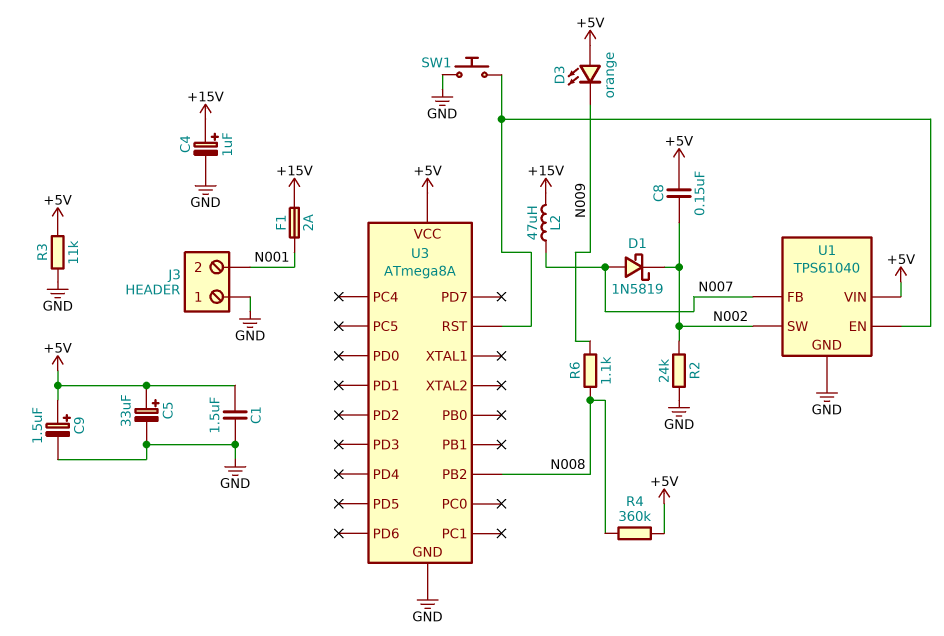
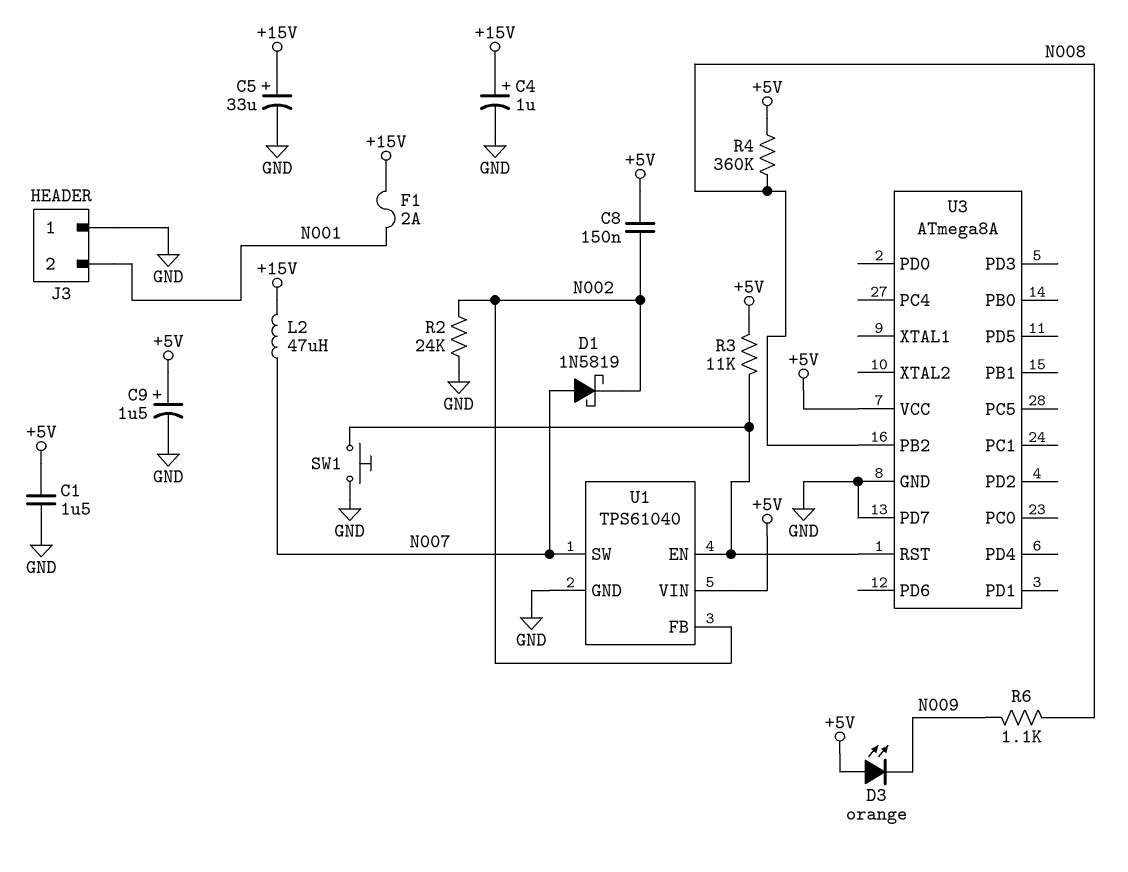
C5: 33uF (plus +5V, minus GND) -> 33uF (plus +15V, minus GND)
R3: 11k (+5V, GND) -> 11k (+5V, U1/EN)
U1 pin FB: N007 -> N002
U1 pin SW: N002 -> N007
U3 pin PD7: none -> GND

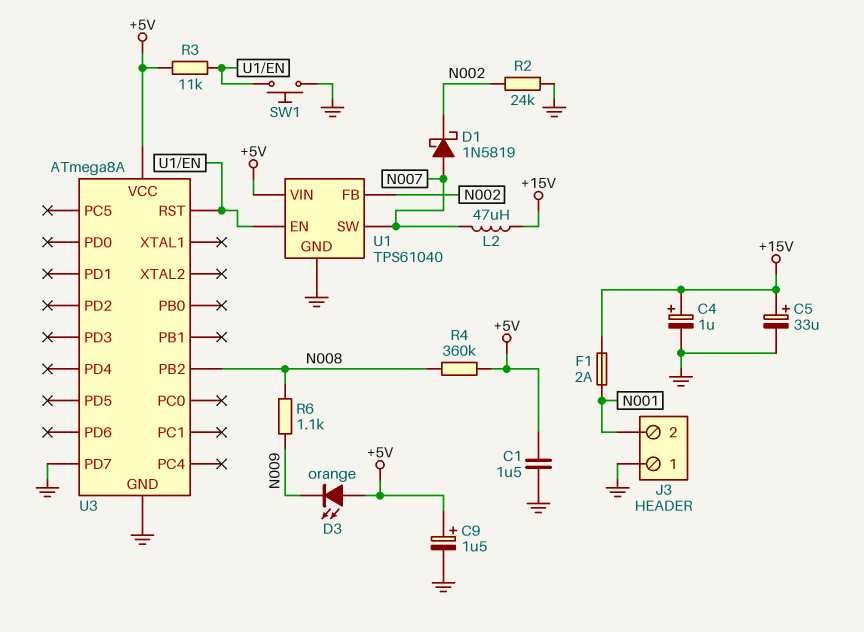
C8: 150nF (+5V, N002) -> none

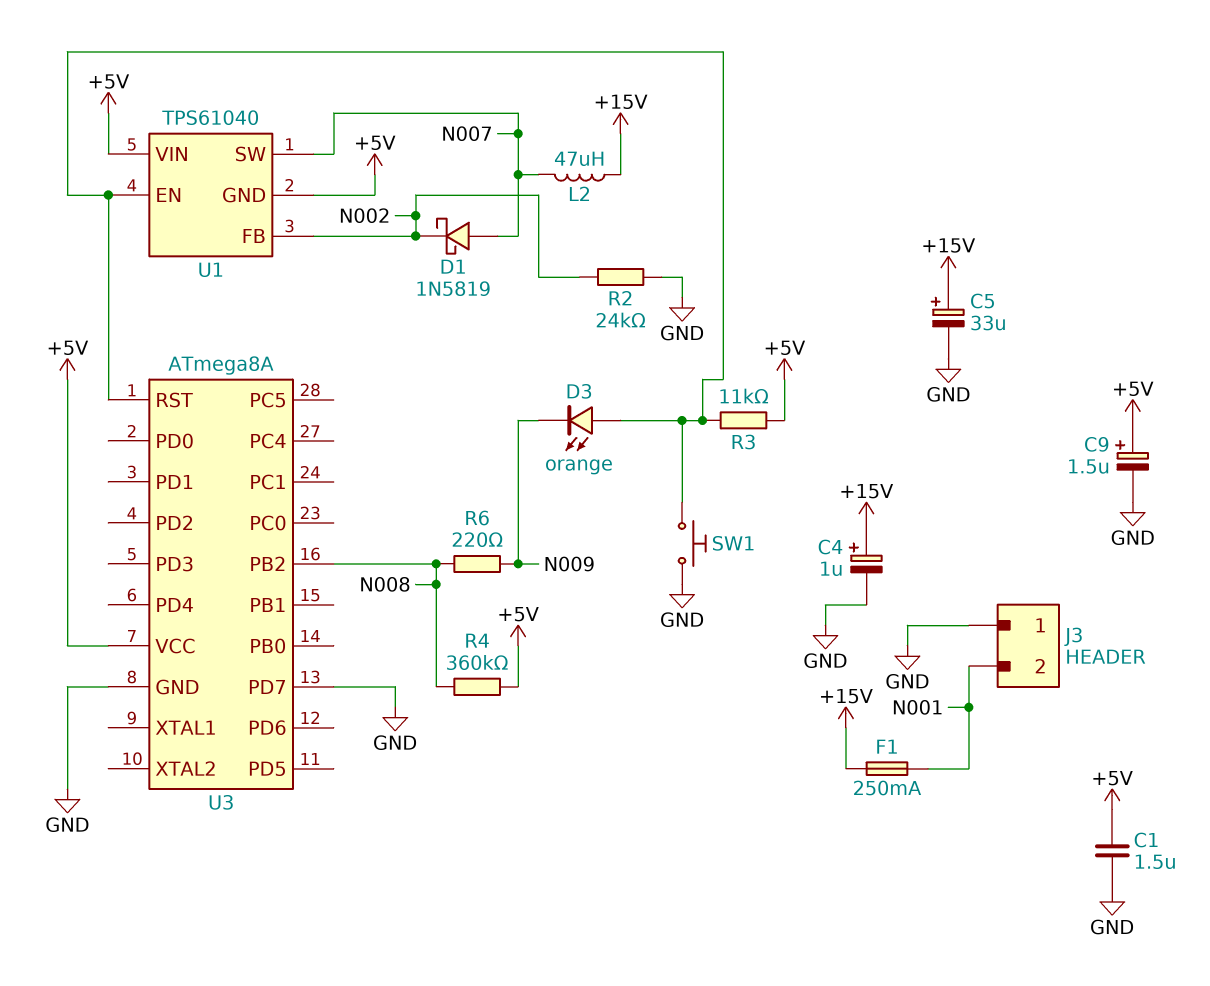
D3: LED orange (A +5V, K N009) -> LED orange (A U1/EN, K N009)
F1: 2A (+15V, N001) -> 250mA (+15V, N001)
R6: 1.1k (N008, N009) -> 220 (N008, N009)
U1 pin GND: GND -> +5V

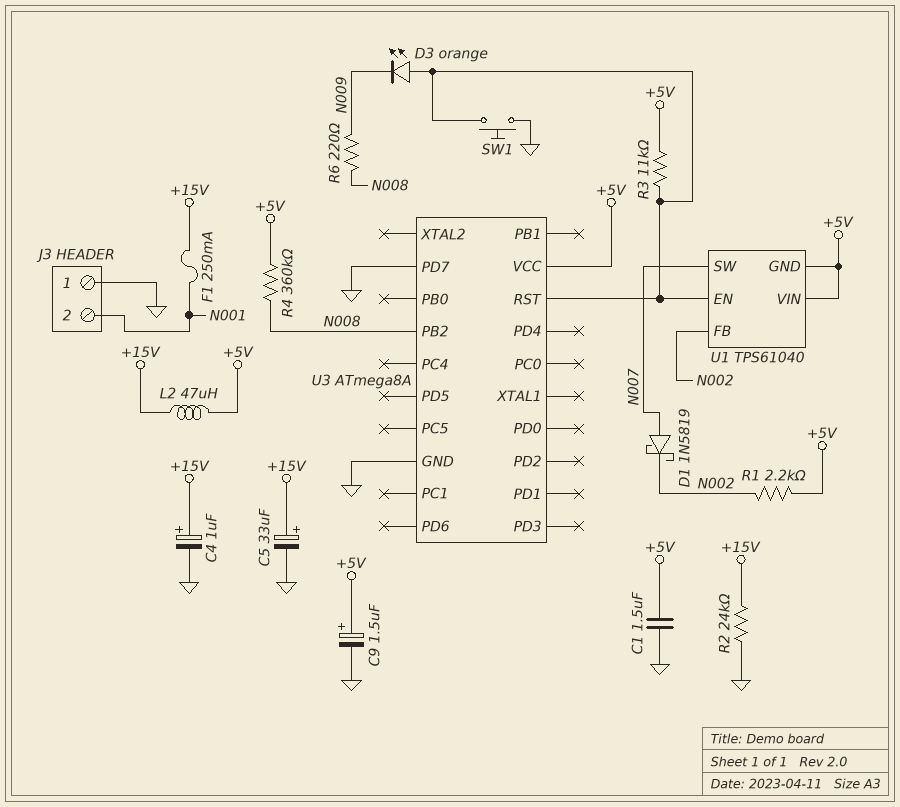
L2: 47uH (+15V, N007) -> 47uH (+5V, +15V)
R1: none -> 2.2k (+5V, N002)
R2: 24k (GND, N002) -> 24k (+15V, GND)

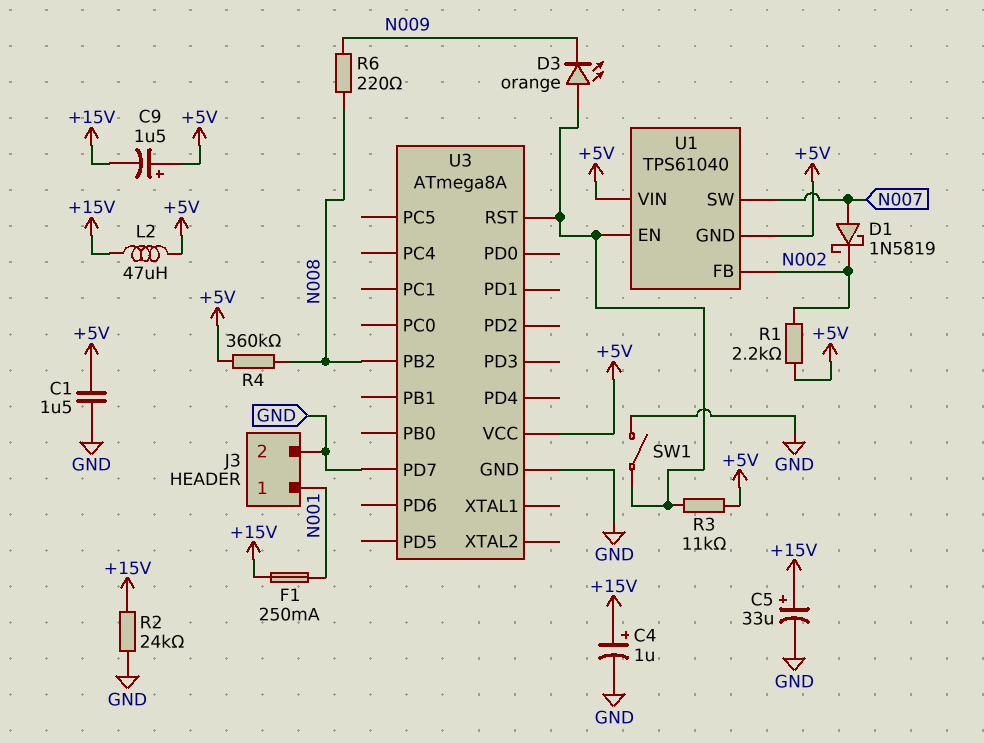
C9: 1.5uF (plus +5V, minus GND) -> 1.5uF (plus +5V, minus +15V)
J3 pin 1: GND -> N001
J3 pin 2: N001 -> GND
SW1: button (GND, U1/EN) -> switch (GND, U1/EN)

